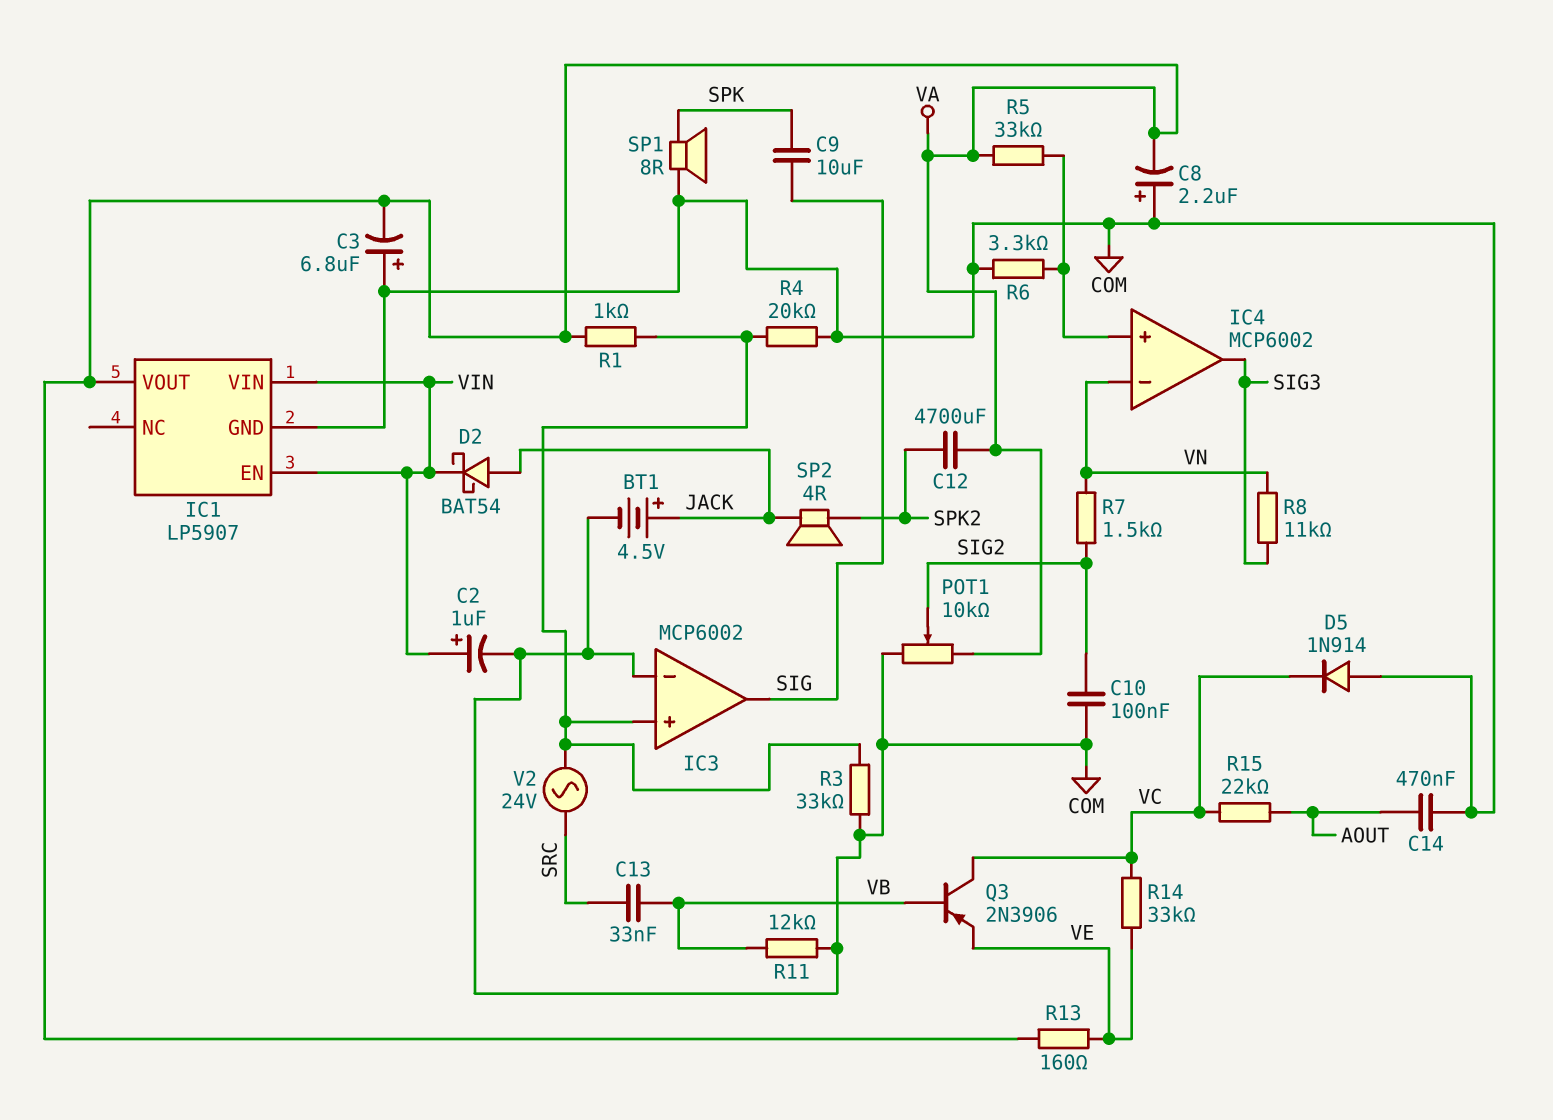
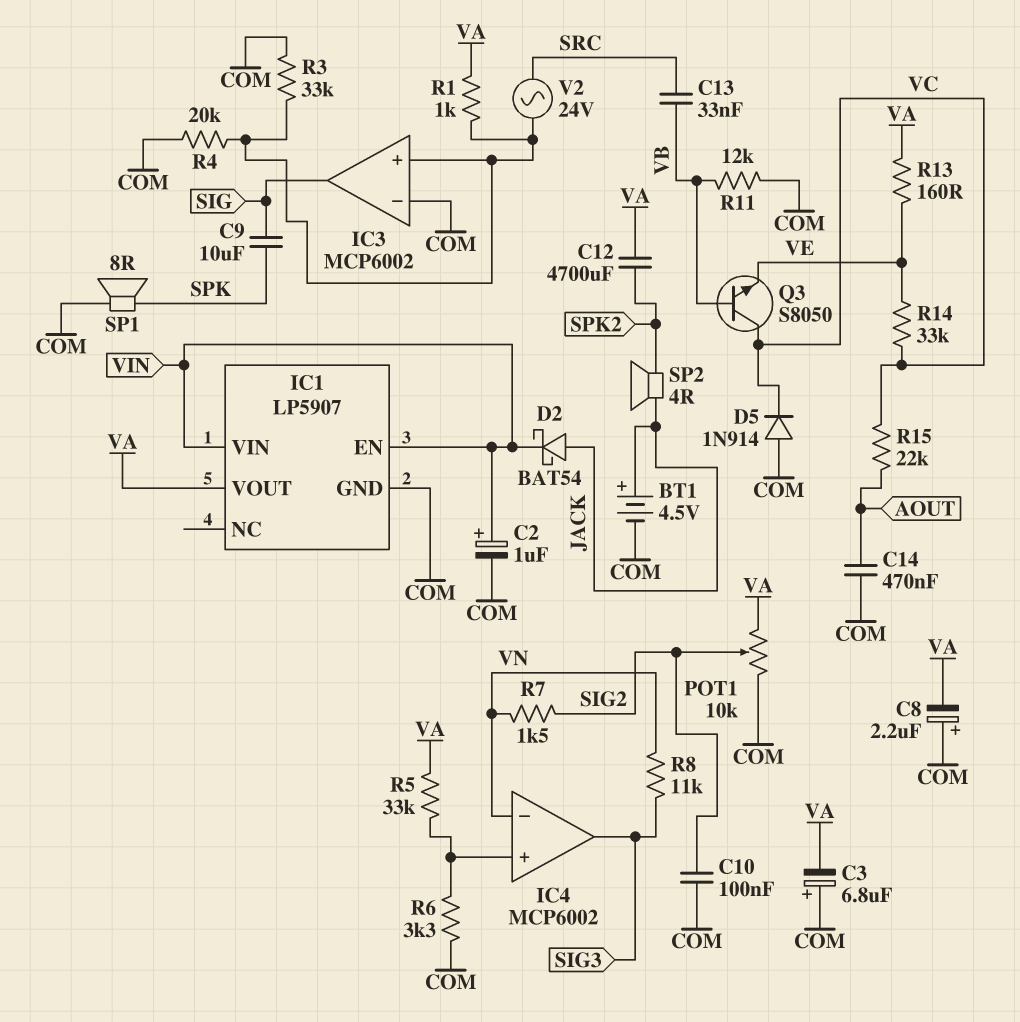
Q3: PNP 2N3906 (B VB, C VC, E VE) -> NPN S8050 (B VB, C VC, E VE)

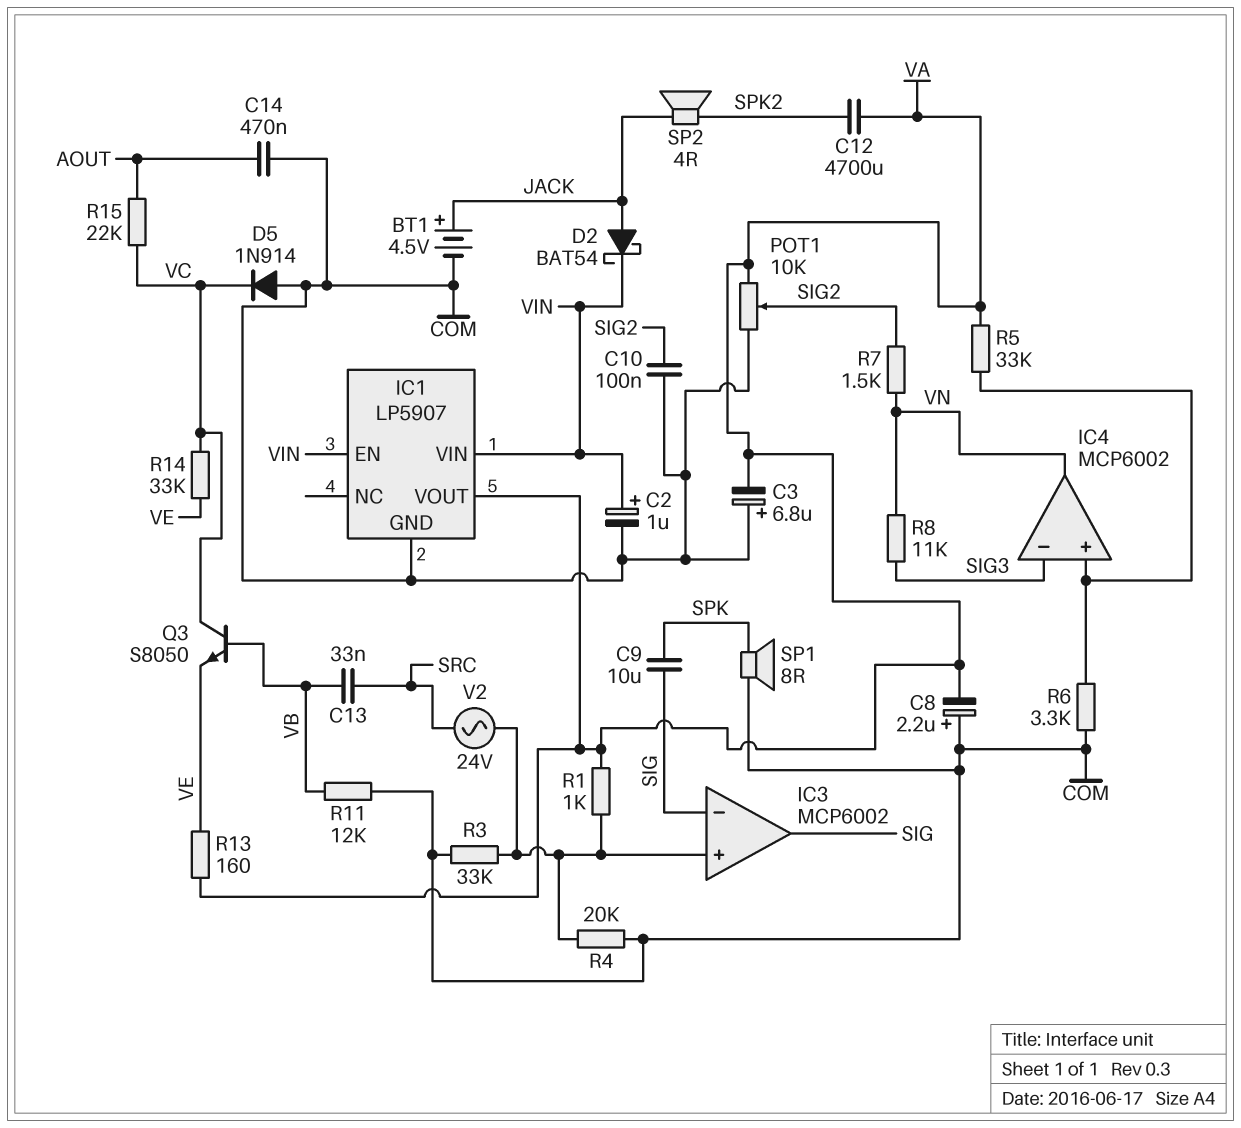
IC3 pin in-: COM -> SIG
IC4 pin in-: VN -> SIG3
IC4 pin out: SIG3 -> VN

